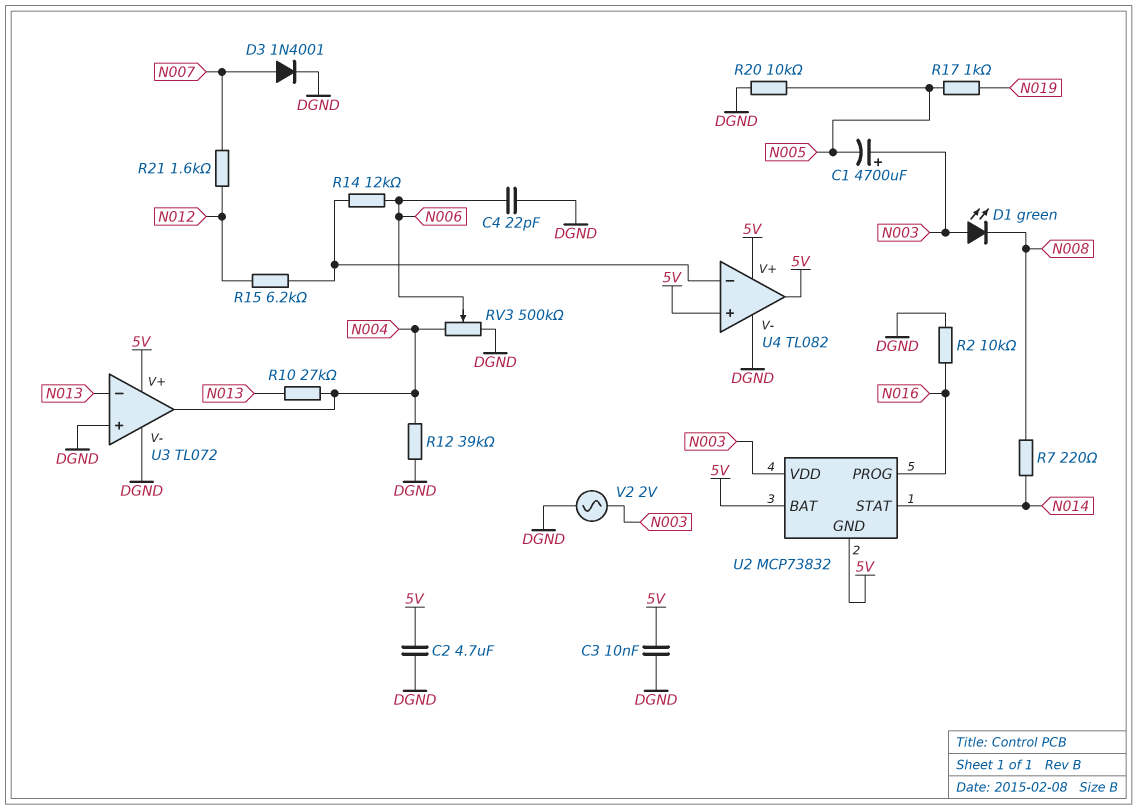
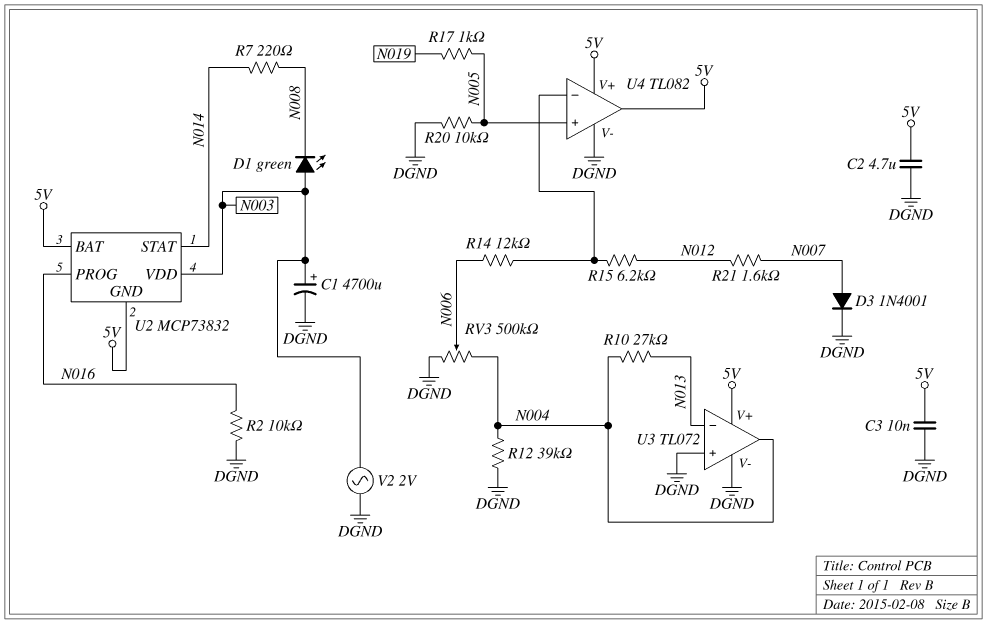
C1: 4700uF (plus N003, minus N005) -> 4700uF (plus N003, minus DGND)
C4: 22pF (DGND, N006) -> none
U4 pin in+: 5V -> N005

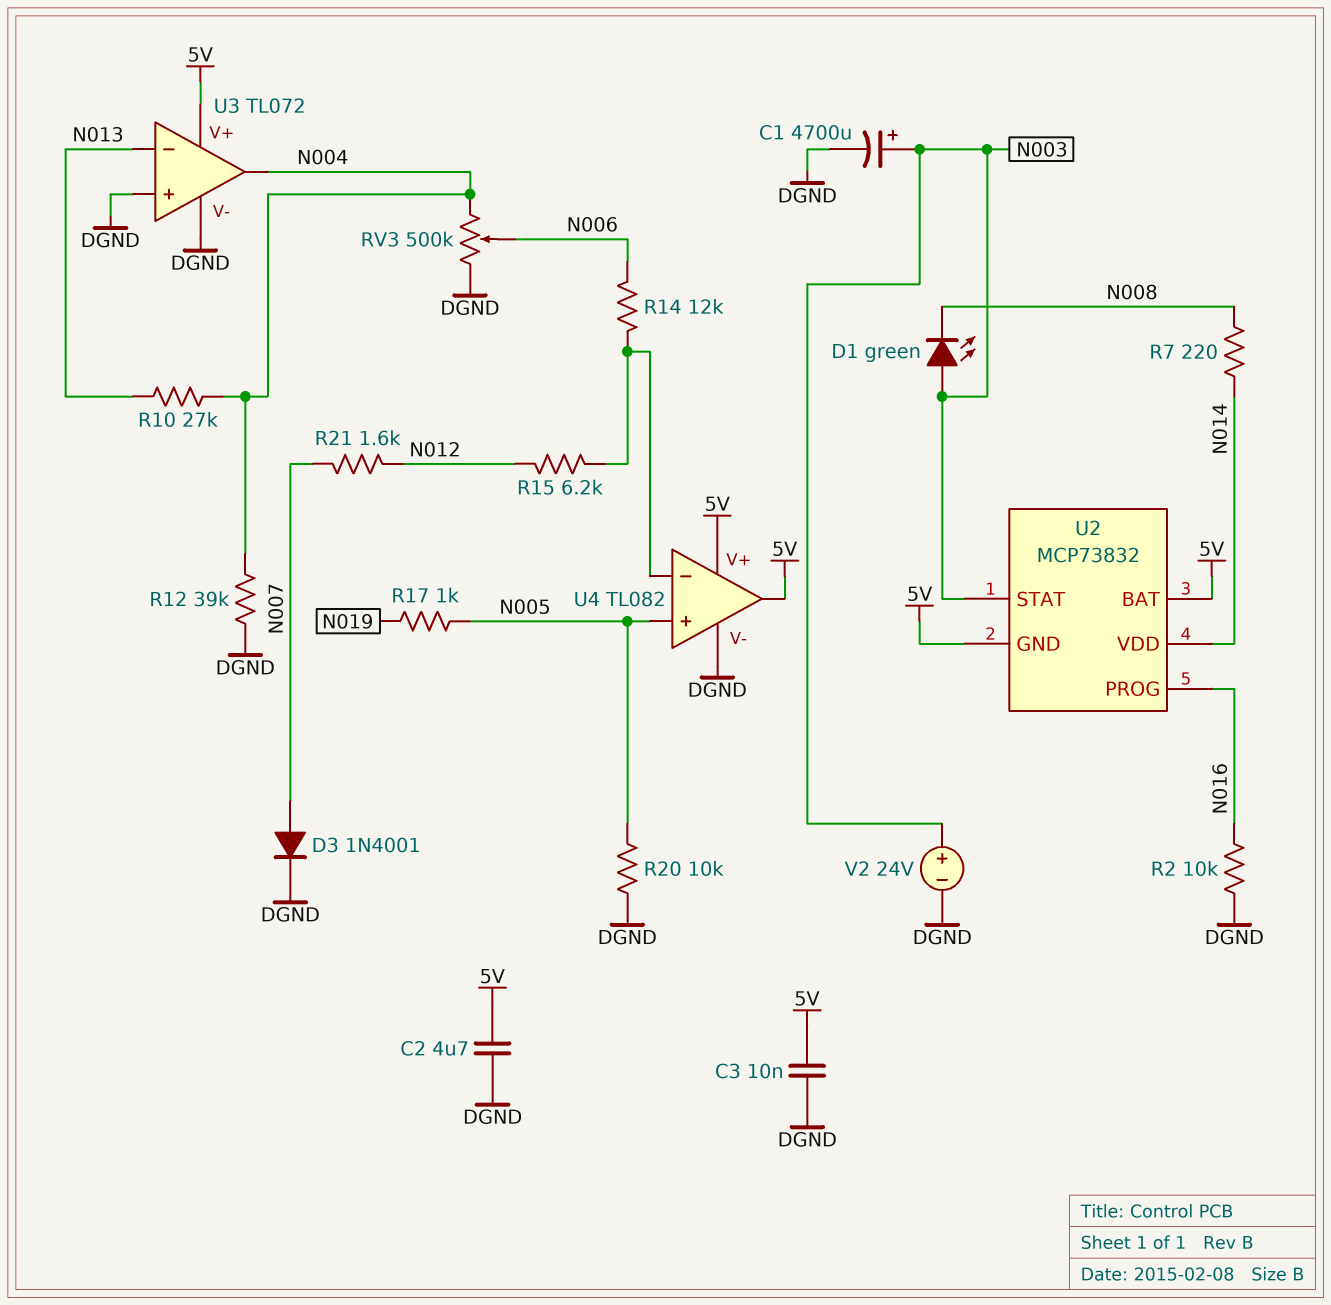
U2 pin STAT: N014 -> N003
U2 pin VDD: N003 -> N014
V2: AC 2V (DGND, N003) -> 24V (plus N003, minus DGND)

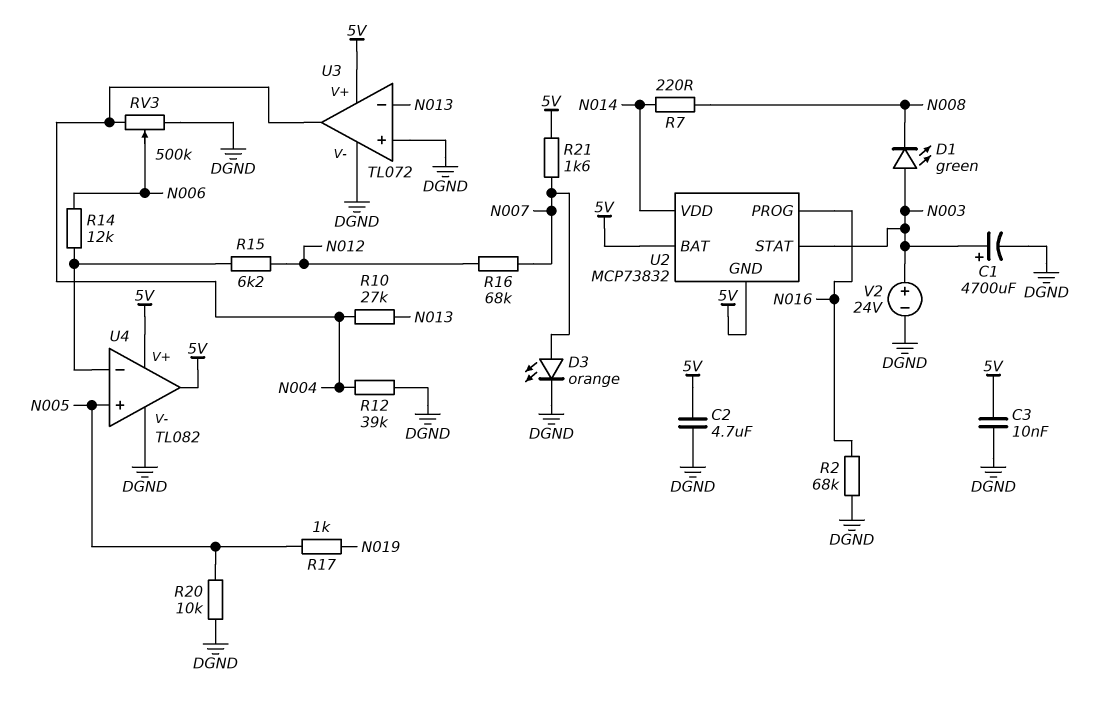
D3: diode 1N4001 (A N007, K DGND) -> LED orange (A N007, K DGND)
R2: 10k (DGND, N016) -> 68k (DGND, N016)
R16: none -> 68k (N007, N012)
R21: 1.6k (N007, N012) -> 1.6k (5V, N007)

